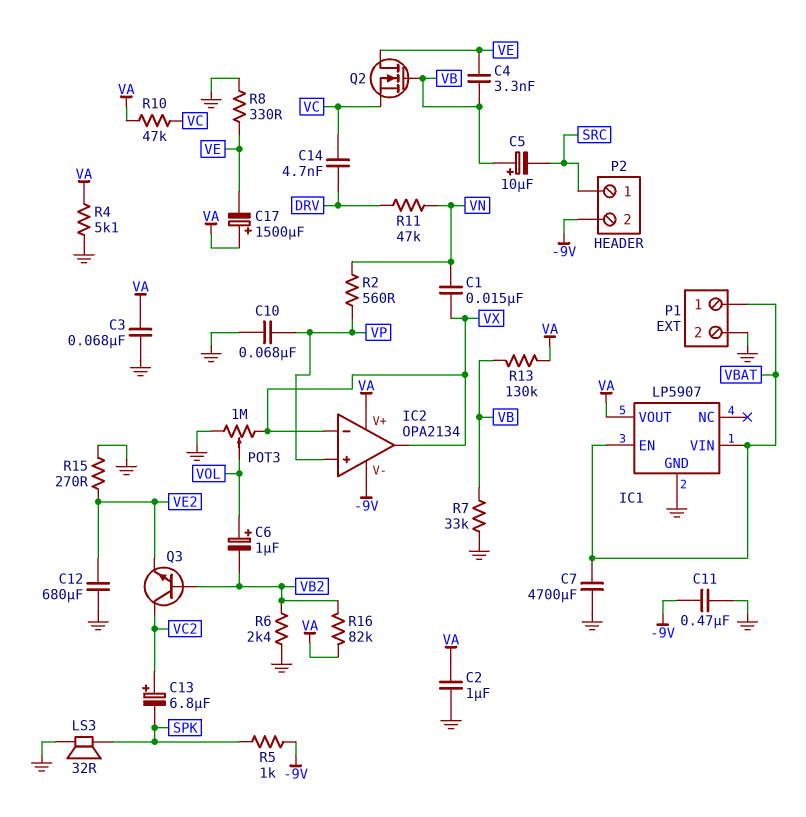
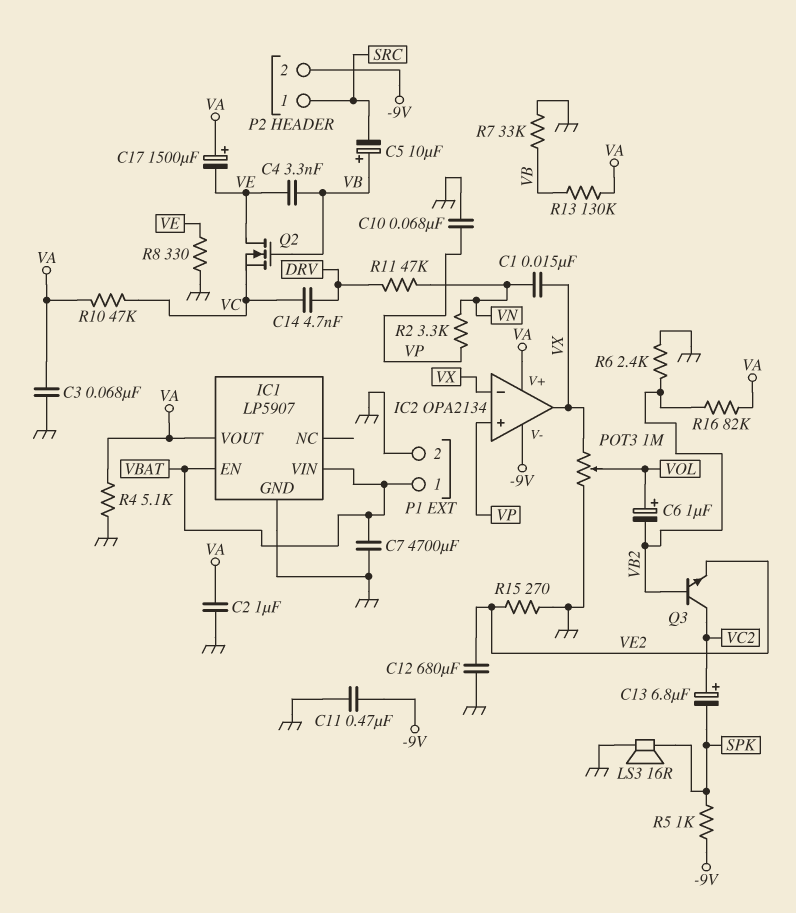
LS3: speaker 32R (GND, SPK) -> speaker 16R (GND, SPK)
R2: 560 (VN, VP) -> 3.3k (VN, VP)

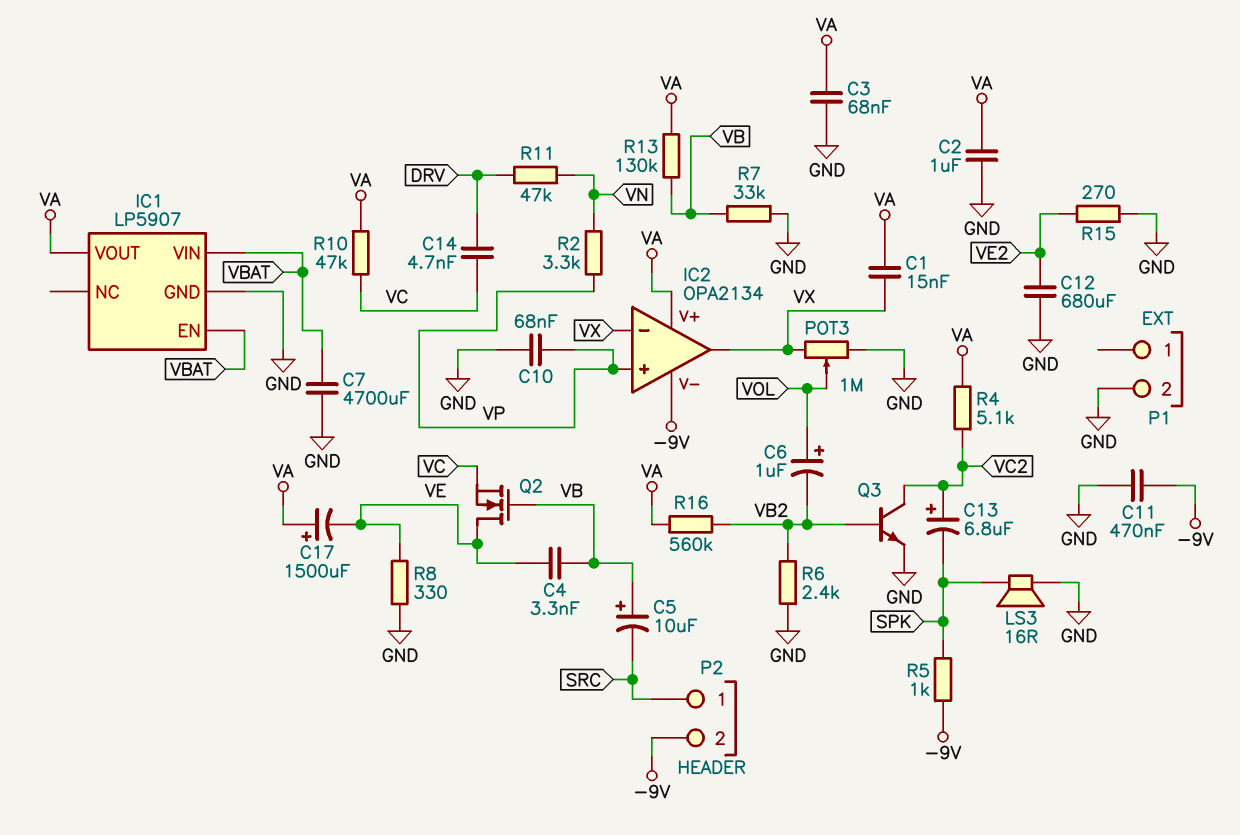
C1: 15nF (VN, VX) -> 15nF (VA, VX)
P1 pin 1: VBAT -> none
Q3: NPN (B VB2, C VC2, E VE2) -> NPN (B VB2, C VC2, E GND)
R4: 5.1k (GND, VA) -> 5.1k (VA, VC2)
R16: 82k (VA, VB2) -> 560k (VA, VB2)

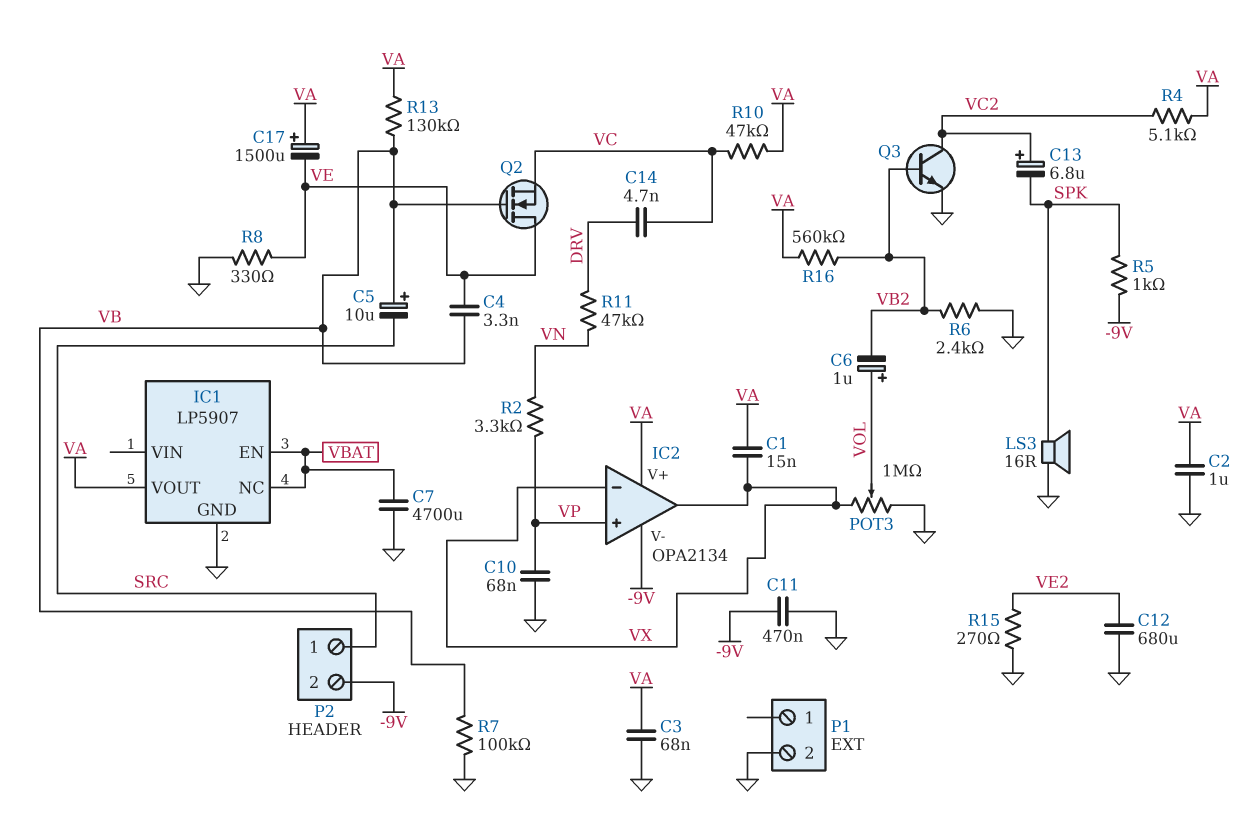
IC1 pin NC: none -> VBAT
IC1 pin VIN: VBAT -> none
R7: 33k (GND, VB) -> 100k (GND, VB)

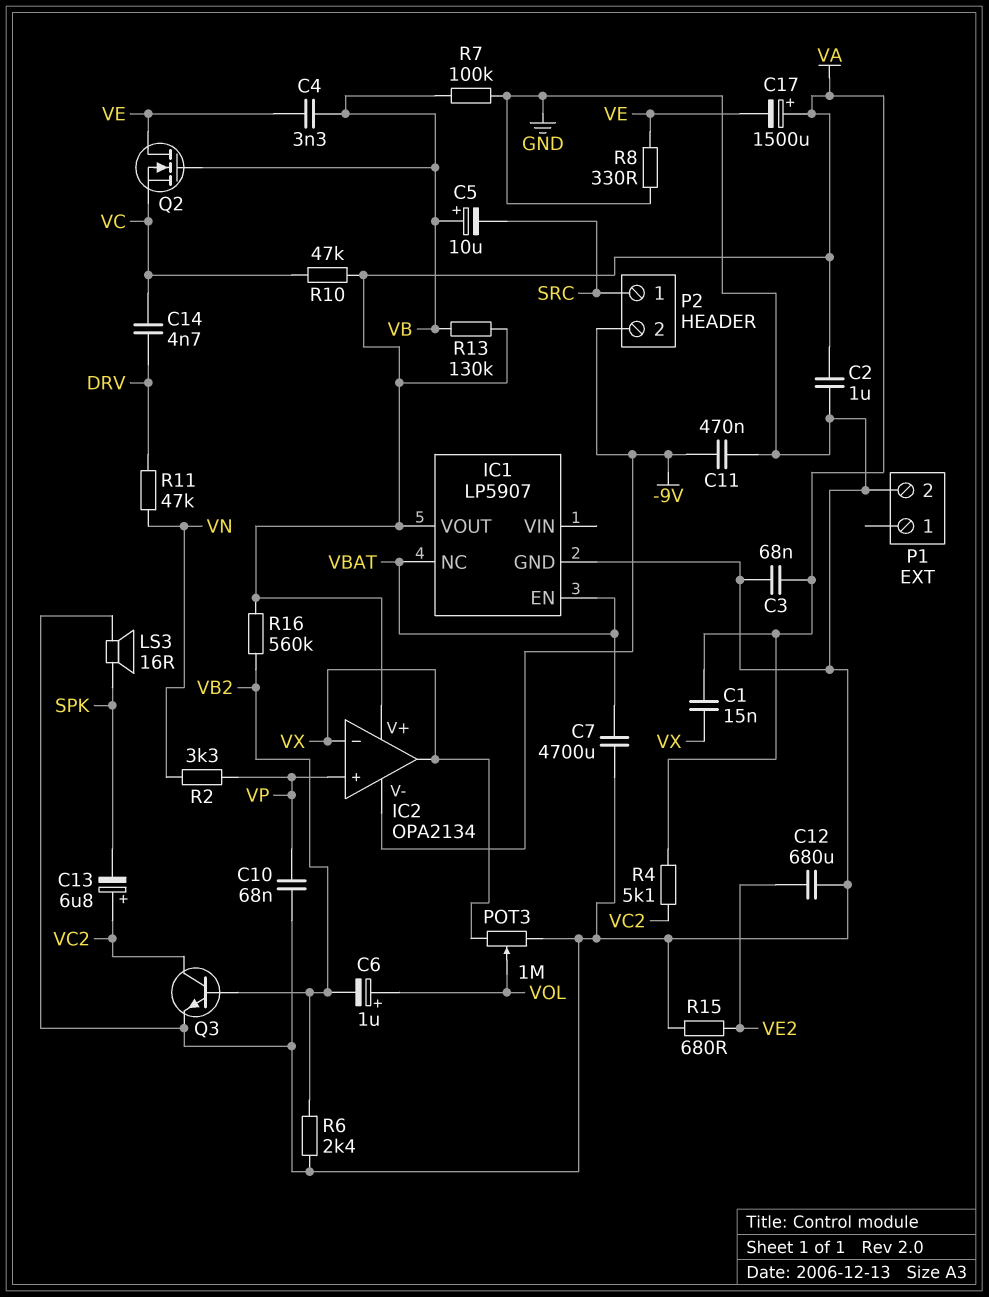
R5: 1k (-9V, SPK) -> none
R15: 270 (GND, VE2) -> 680 (GND, VE2)

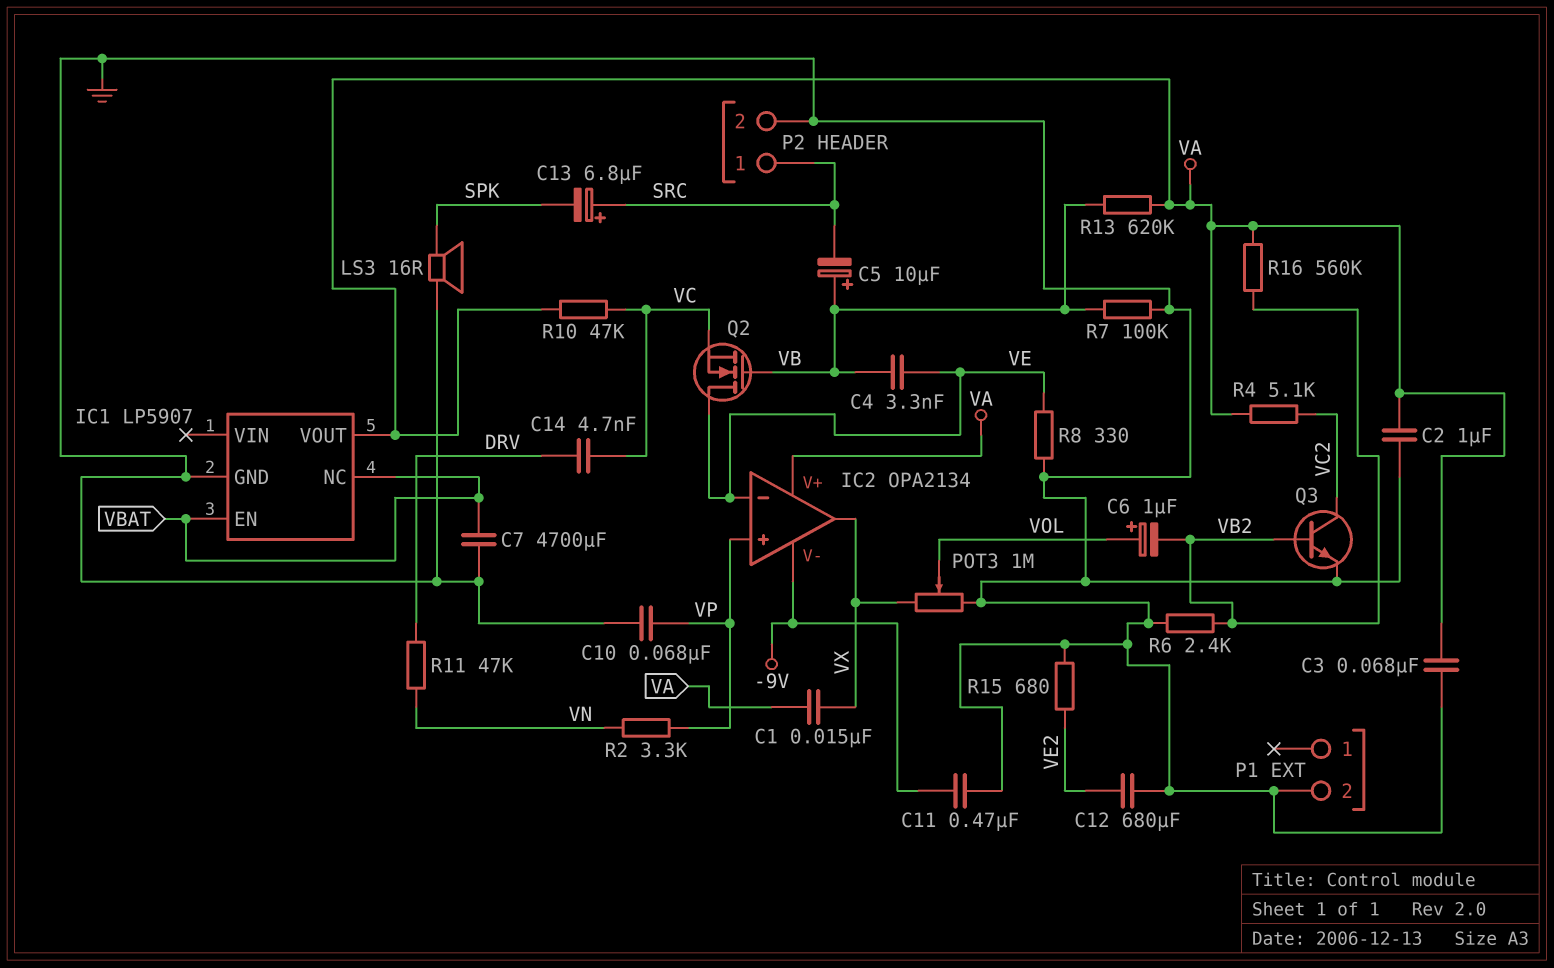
C13: 6.8uF (plus VC2, minus SPK) -> 6.8uF (plus SRC, minus SPK)
C17: 1500uF (plus VA, minus VE) -> none
IC2 pin in-: VX -> VE
P2 pin 2: -9V -> GND
R13: 130k (VA, VB) -> 620k (VA, VB)

